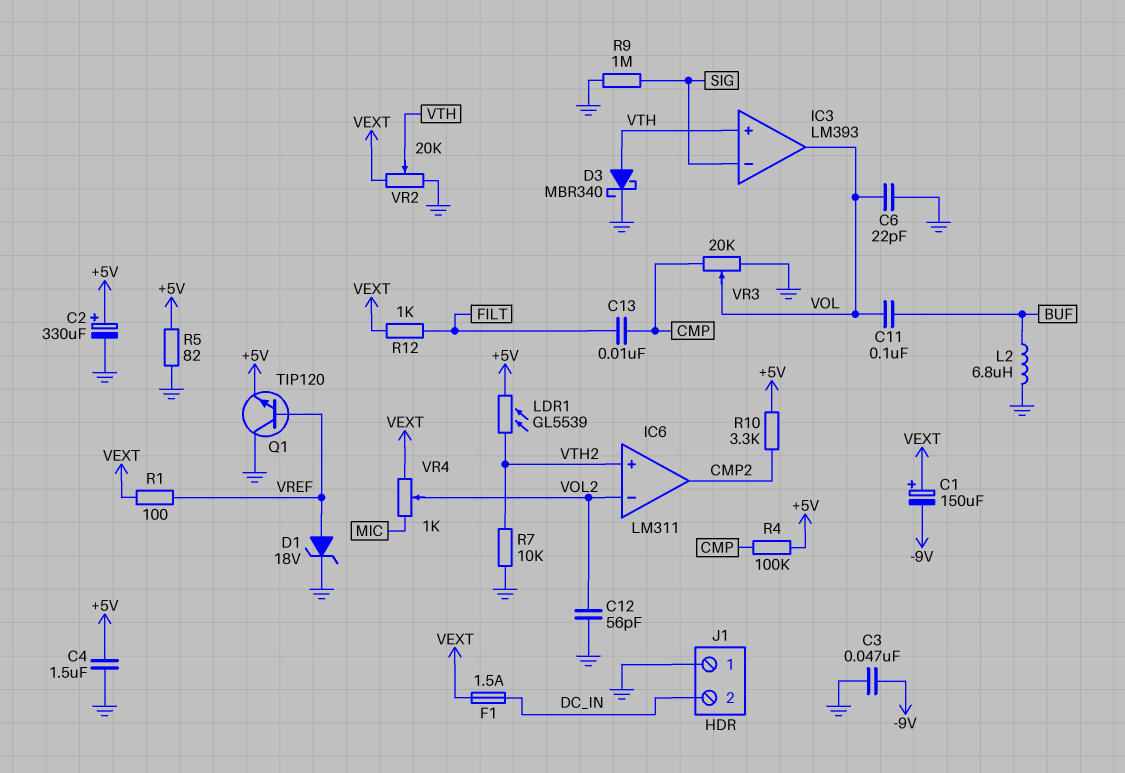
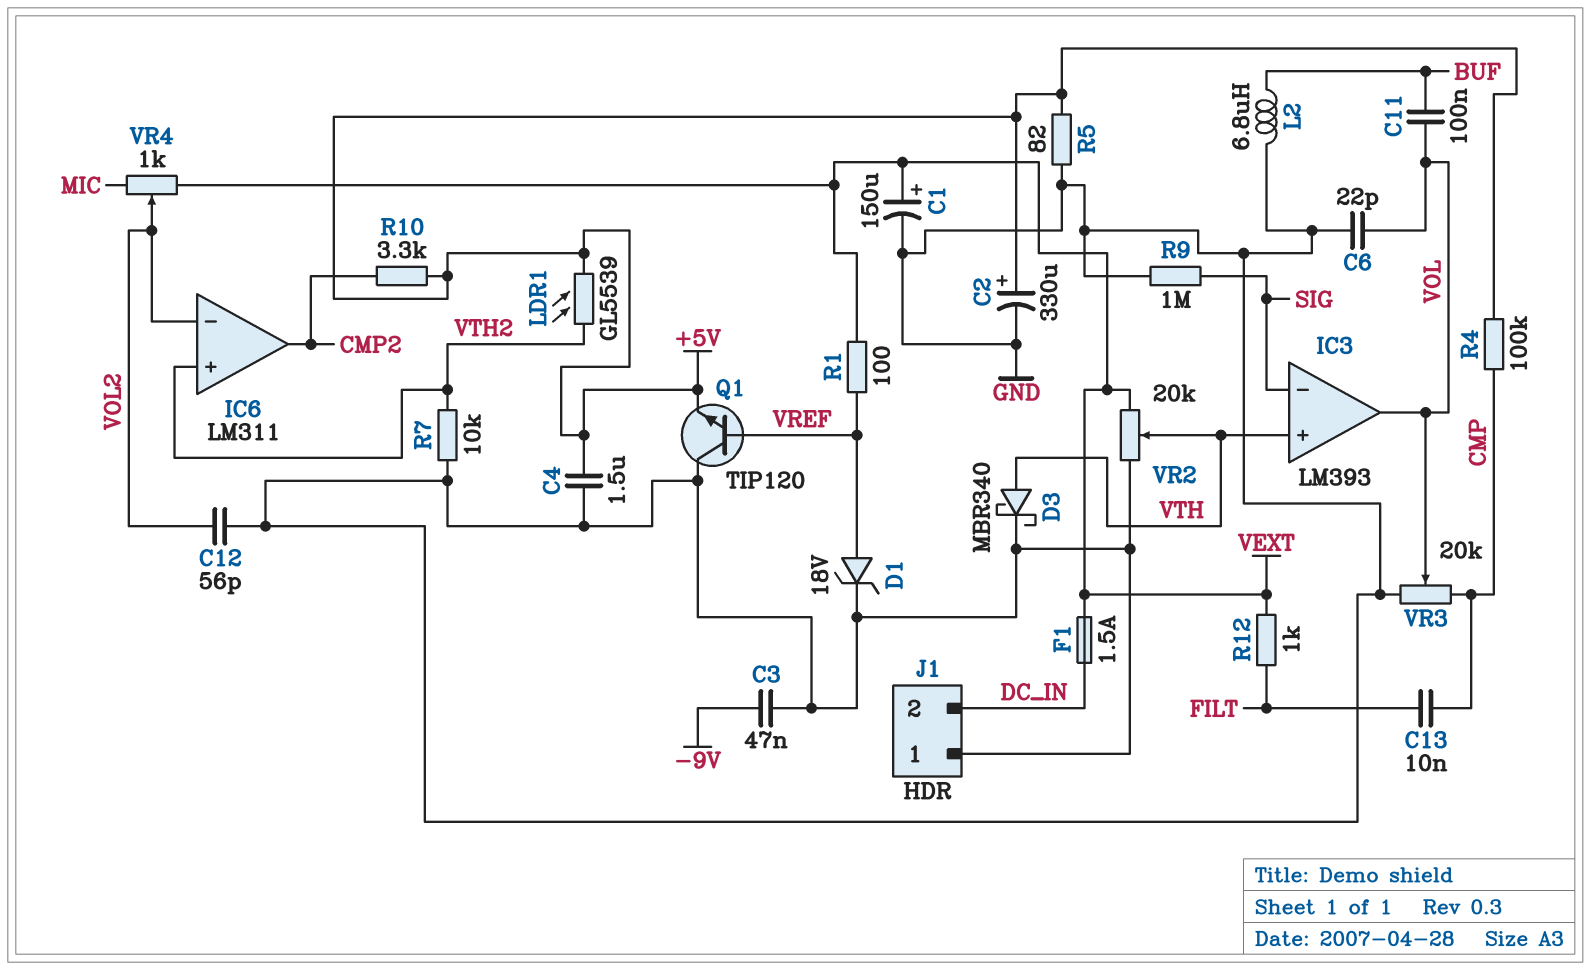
C1: 150uF (plus VEXT, minus -9V) -> 150uF (plus VEXT, minus GND)

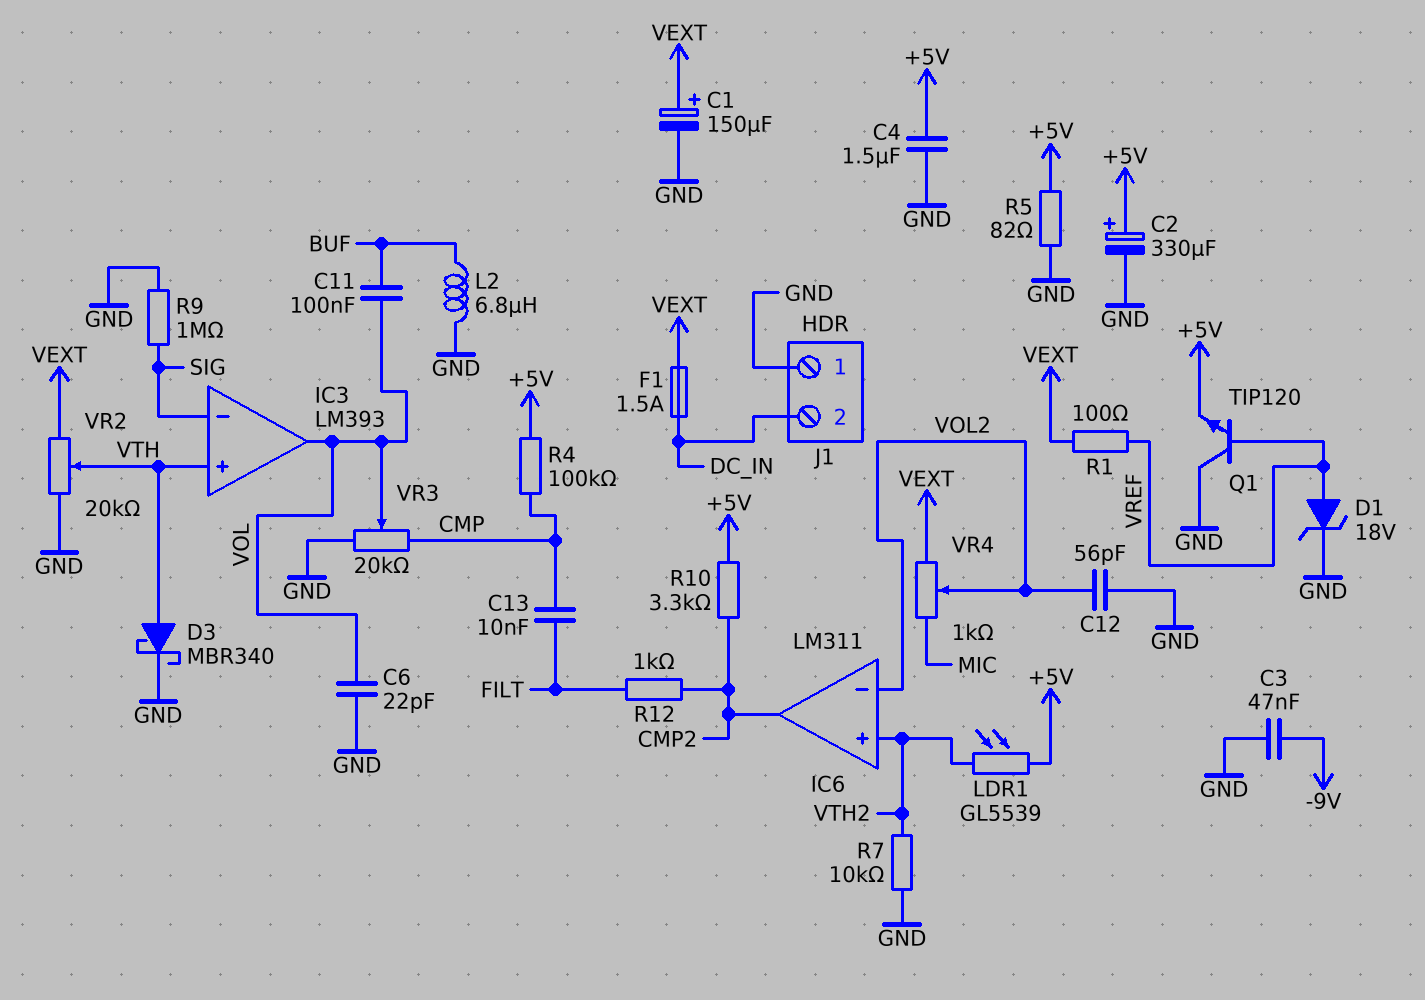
R12: 1k (FILT, VEXT) -> 1k (CMP2, FILT)

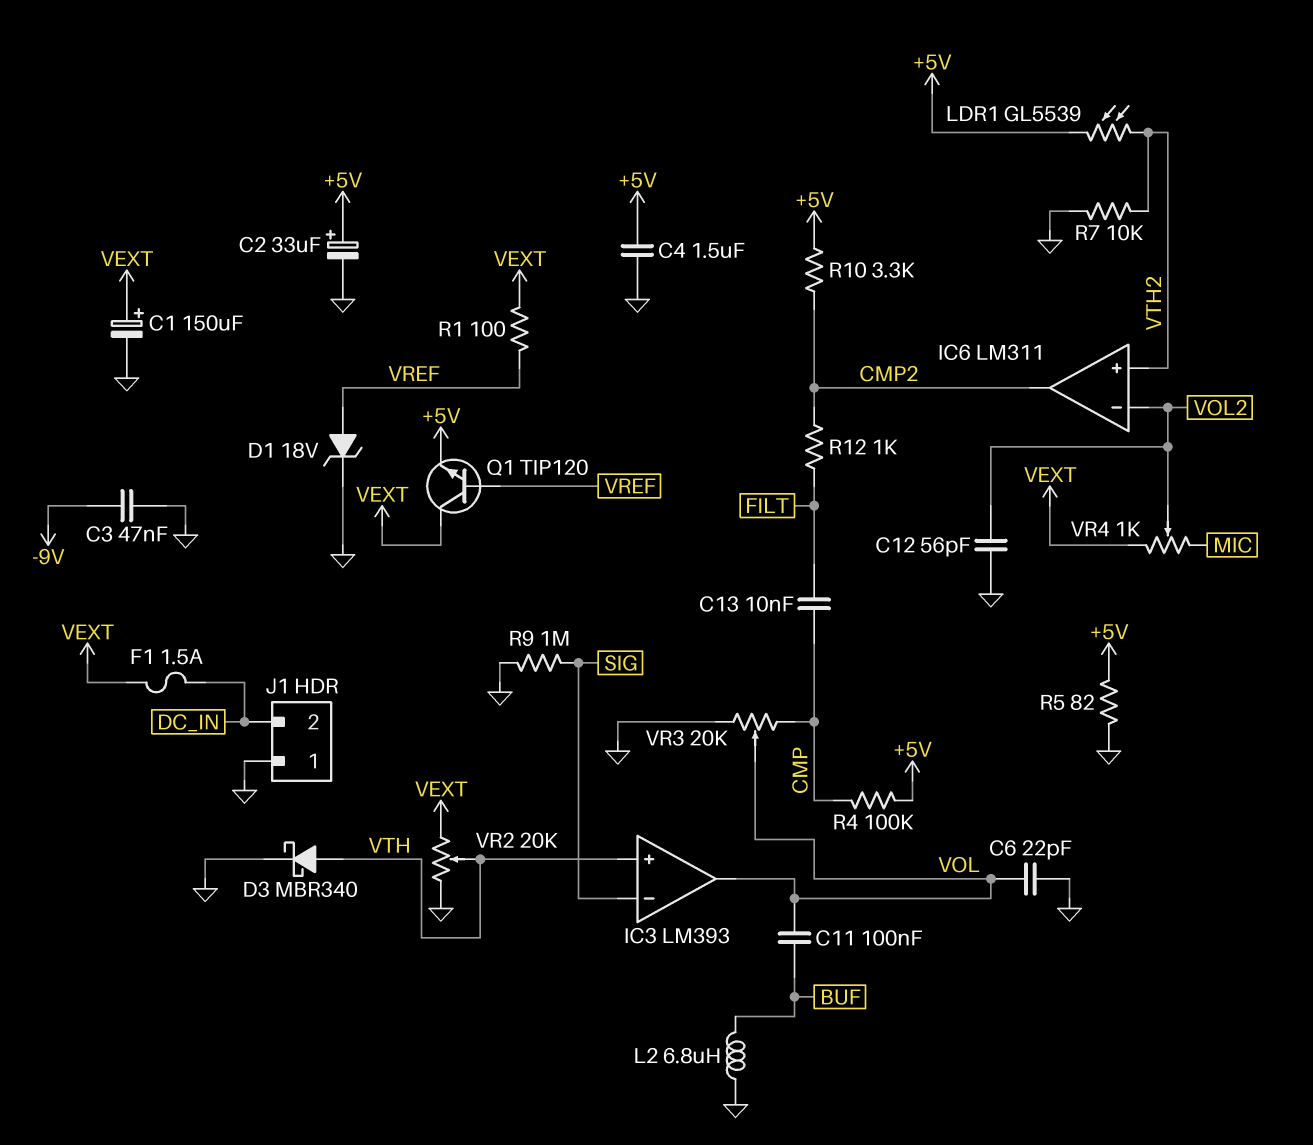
C2: 330uF (plus +5V, minus GND) -> 33uF (plus +5V, minus GND)
Q1: NPN TIP120 (B VREF, C GND, E +5V) -> NPN TIP120 (B VREF, C VEXT, E +5V)

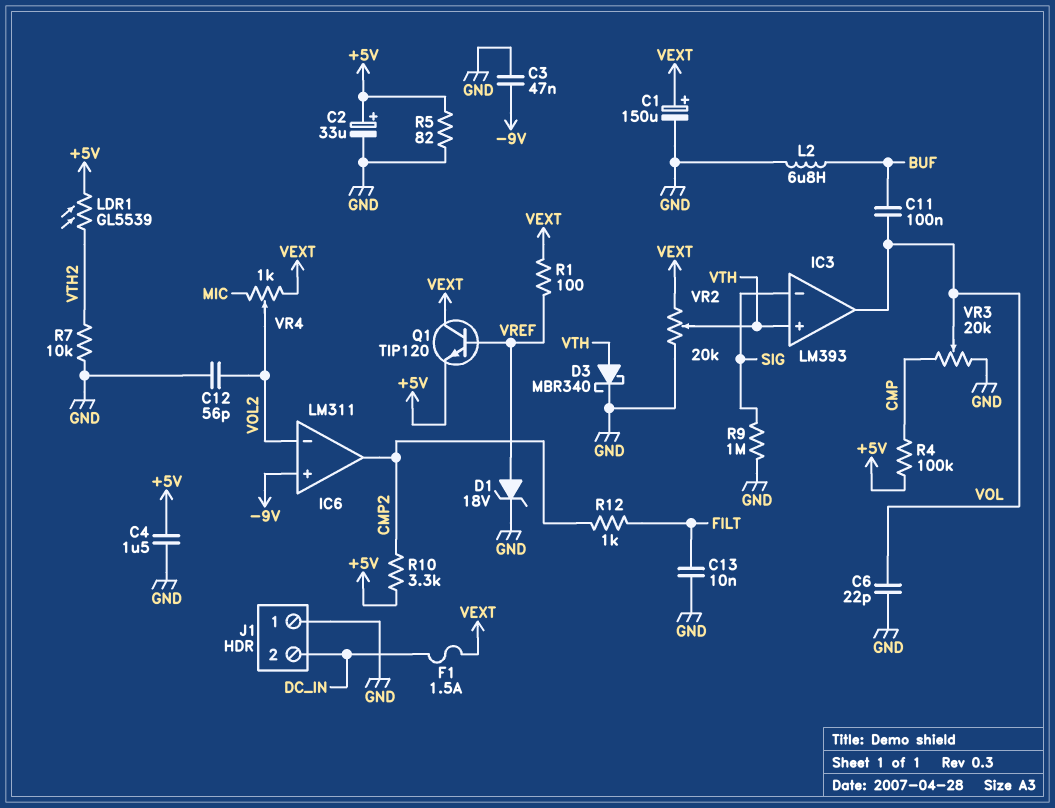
C13: 10nF (CMP, FILT) -> 10nF (FILT, GND)
IC6 pin in+: VTH2 -> -9V

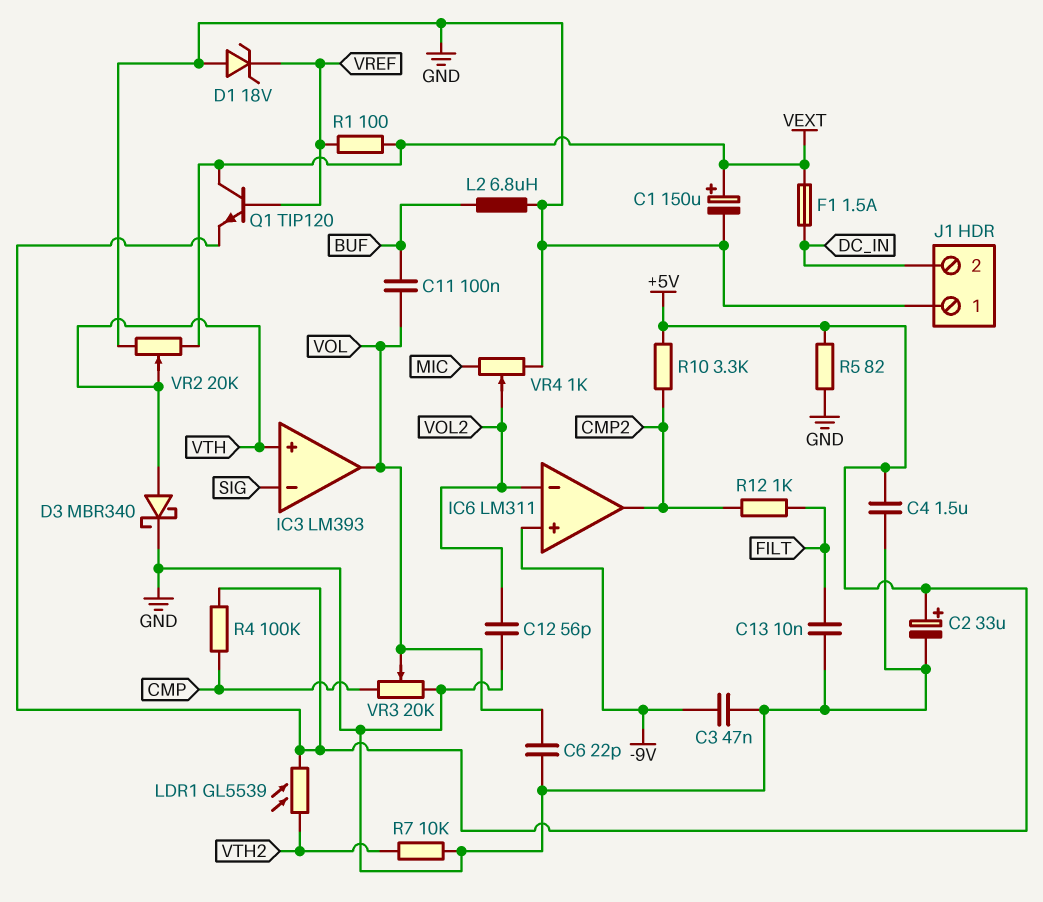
D1: zener 18V (A VREF, K GND) -> zener 18V (A GND, K VREF)
R9: 1M (GND, SIG) -> none
VR4: 1k (MIC, VEXT, wiper VOL2) -> 1k (GND, MIC, wiper VOL2)

